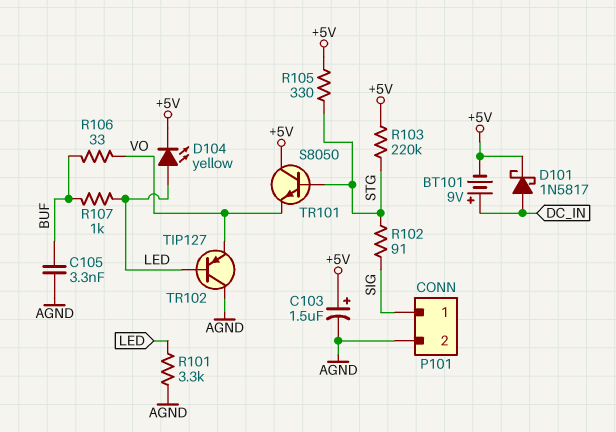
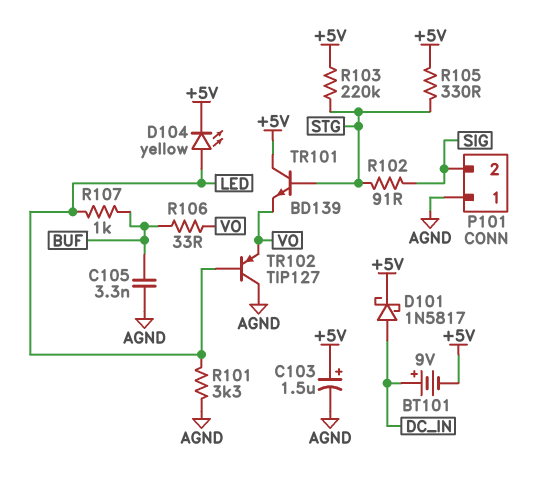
P101 pin 1: SIG -> AGND
P101 pin 2: AGND -> SIG
TR101: NPN S8050 (B STG, C +5V, E VO) -> NPN BD139 (B STG, C +5V, E VO)

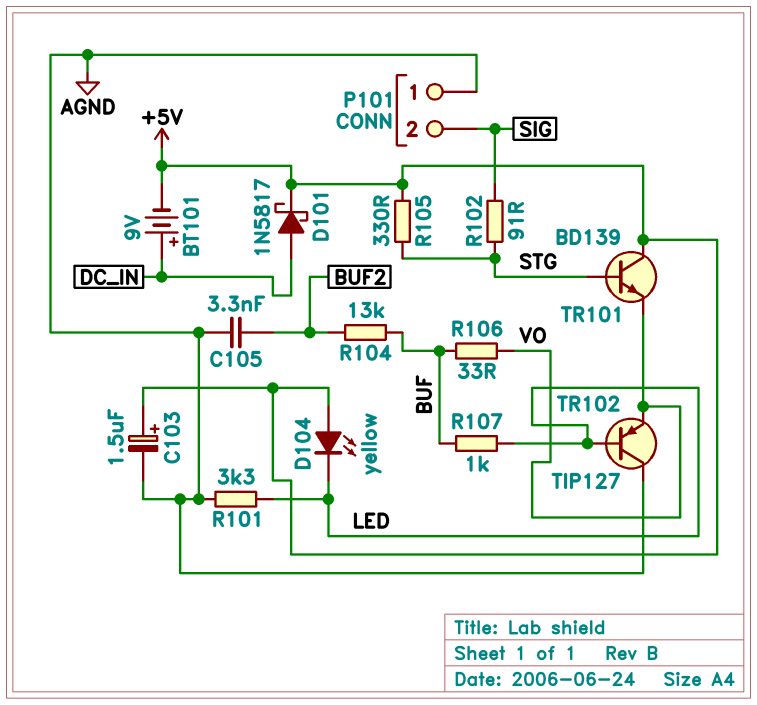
C105: 3.3nF (AGND, BUF) -> 3.3nF (AGND, BUF2)
D104: LED yellow (A LED, K +5V) -> LED yellow (A +5V, K LED)
R103: 220k (+5V, STG) -> none
R104: none -> 13k (BUF, BUF2)

